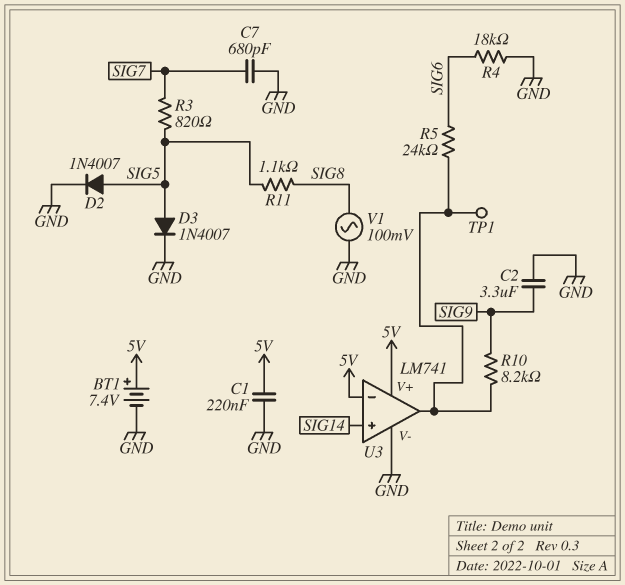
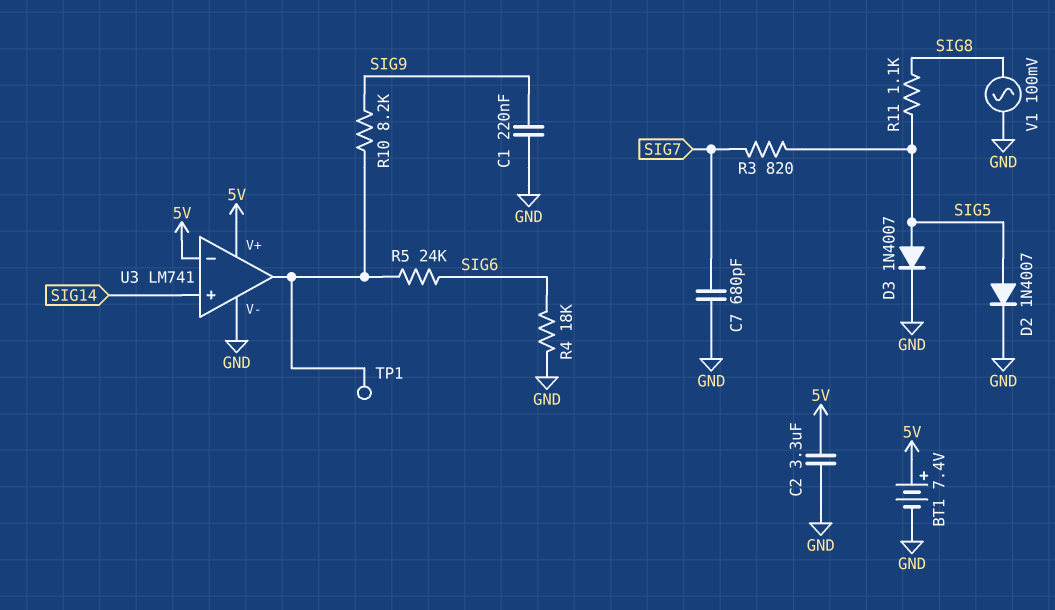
C1: 220nF (5V, GND) -> 220nF (GND, SIG9)
C2: 3.3uF (GND, SIG9) -> 3.3uF (5V, GND)

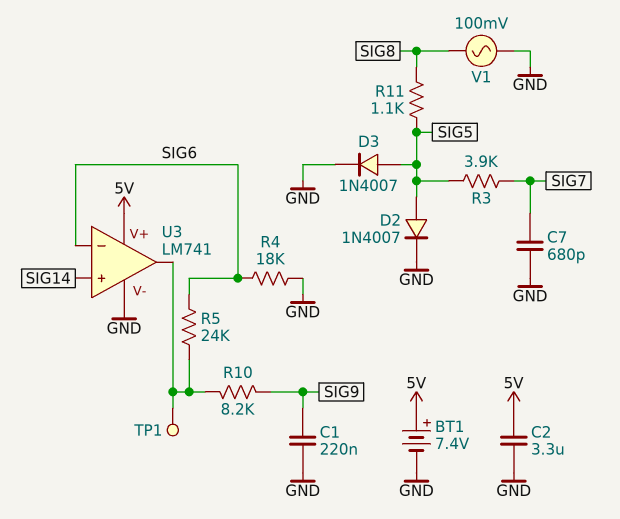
R3: 820 (SIG5, SIG7) -> 3.9k (SIG5, SIG7)
U3 pin in-: 5V -> SIG6

